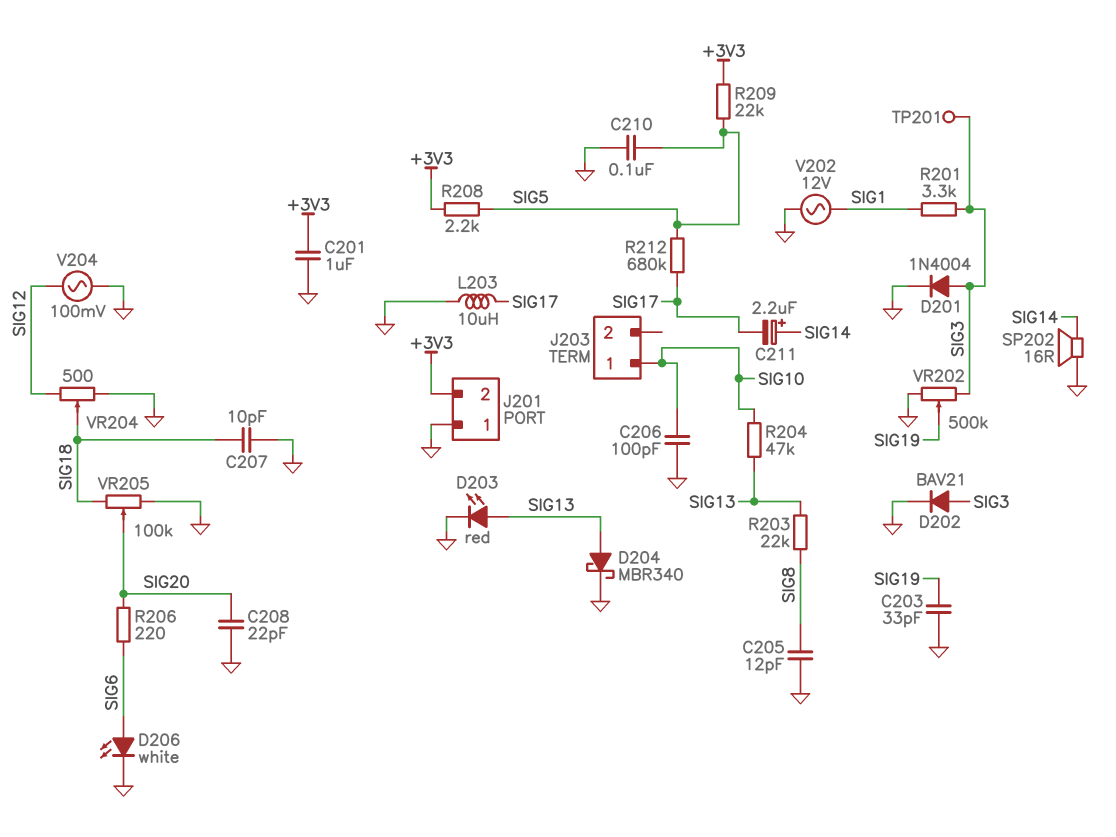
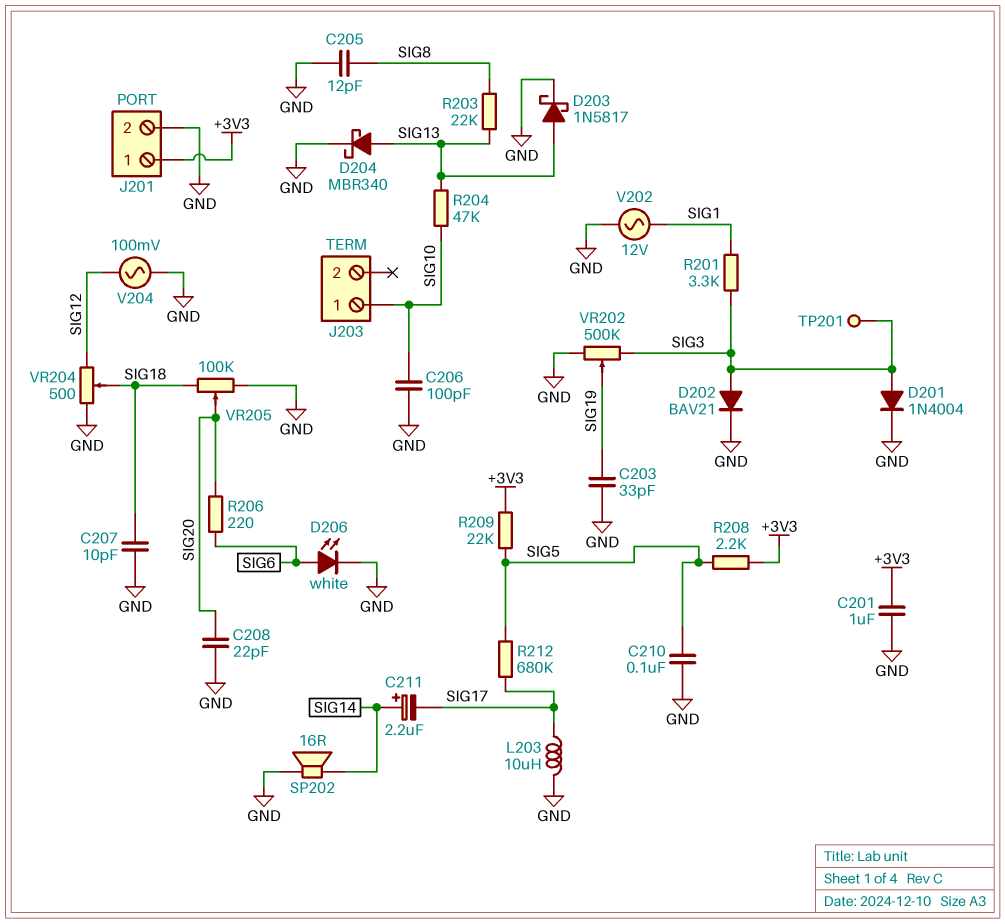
D203: LED red (A SIG13, K GND) -> schottky 1N5817 (A SIG13, K GND)
J201 pin 1: GND -> +3V3
J201 pin 2: +3V3 -> GND

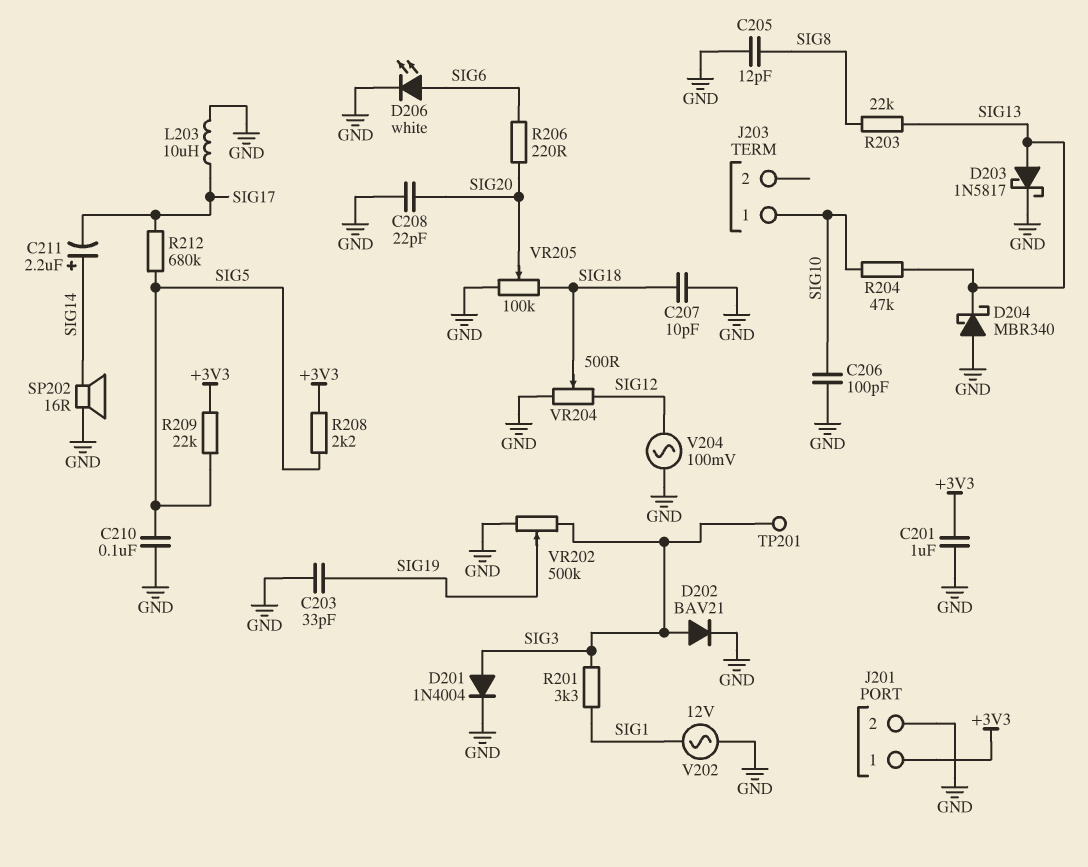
D204: schottky MBR340 (A SIG13, K GND) -> schottky MBR340 (A GND, K SIG13)

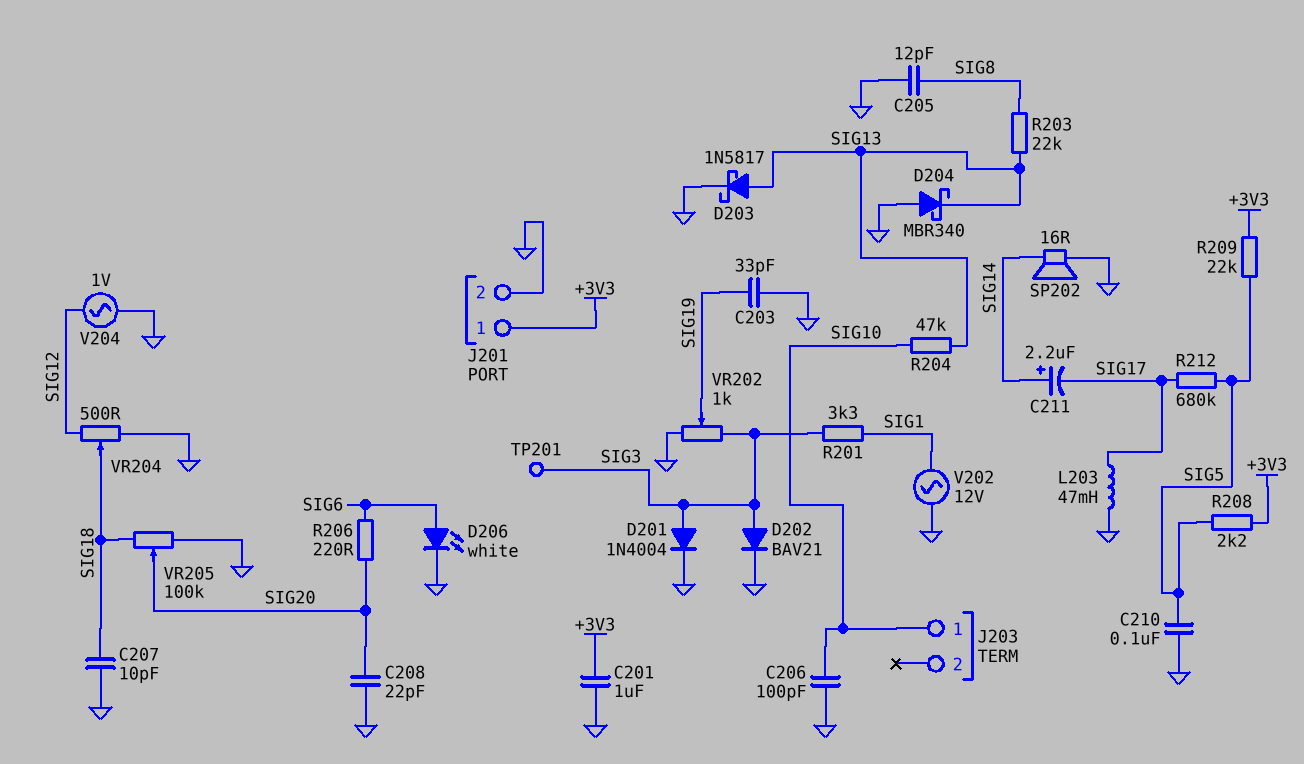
L203: 10uH (GND, SIG17) -> 47mH (GND, SIG17)
V204: AC 100mV (GND, SIG12) -> AC 1V (GND, SIG12)
VR202: 500k (GND, SIG3, wiper SIG19) -> 1k (GND, SIG3, wiper SIG19)

